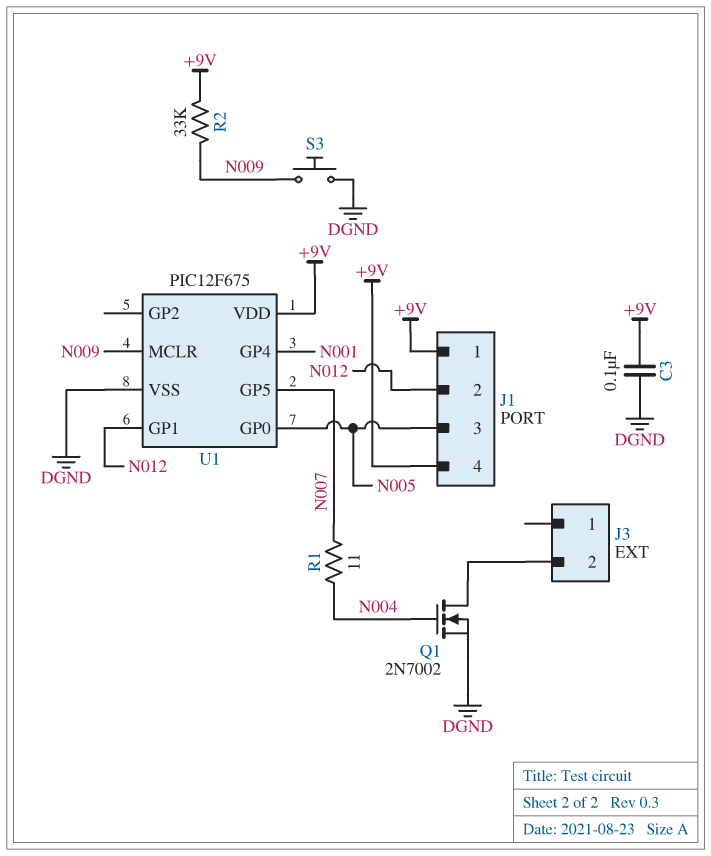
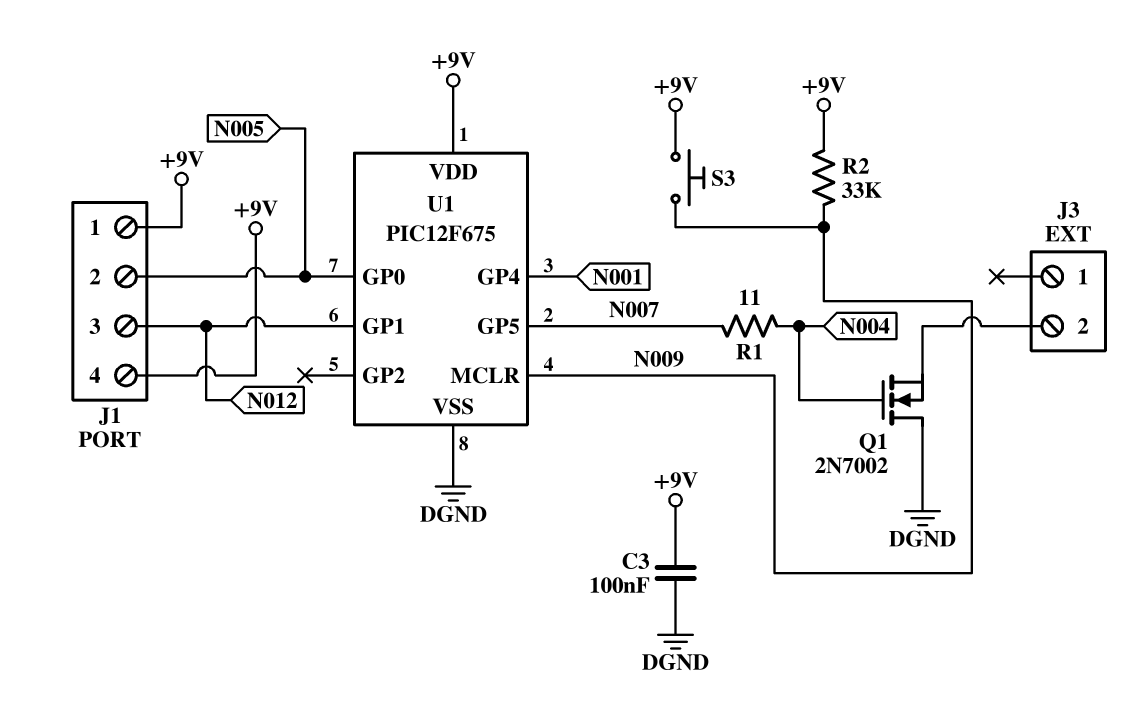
J1 pin 2: N012 -> N005
J1 pin 3: N005 -> N012
Q1: NMOS 2N7002 (G N004, D J3/2, S DGND) -> NMOS 2N7002 (G N004, D DGND, S J3/2)
S3: button (DGND, N009) -> button (+9V, N009)

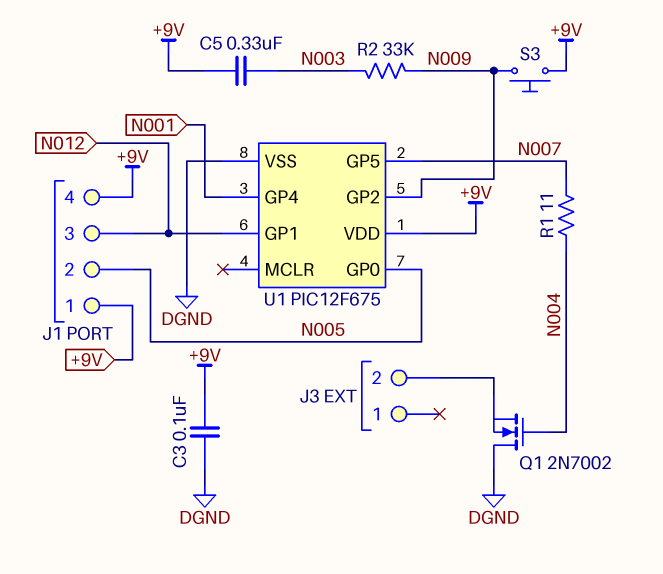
C5: none -> 330nF (+9V, N003)
R2: 33k (+9V, N009) -> 33k (N003, N009)
U1 pin GP2: none -> N009
U1 pin MCLR: N009 -> none

